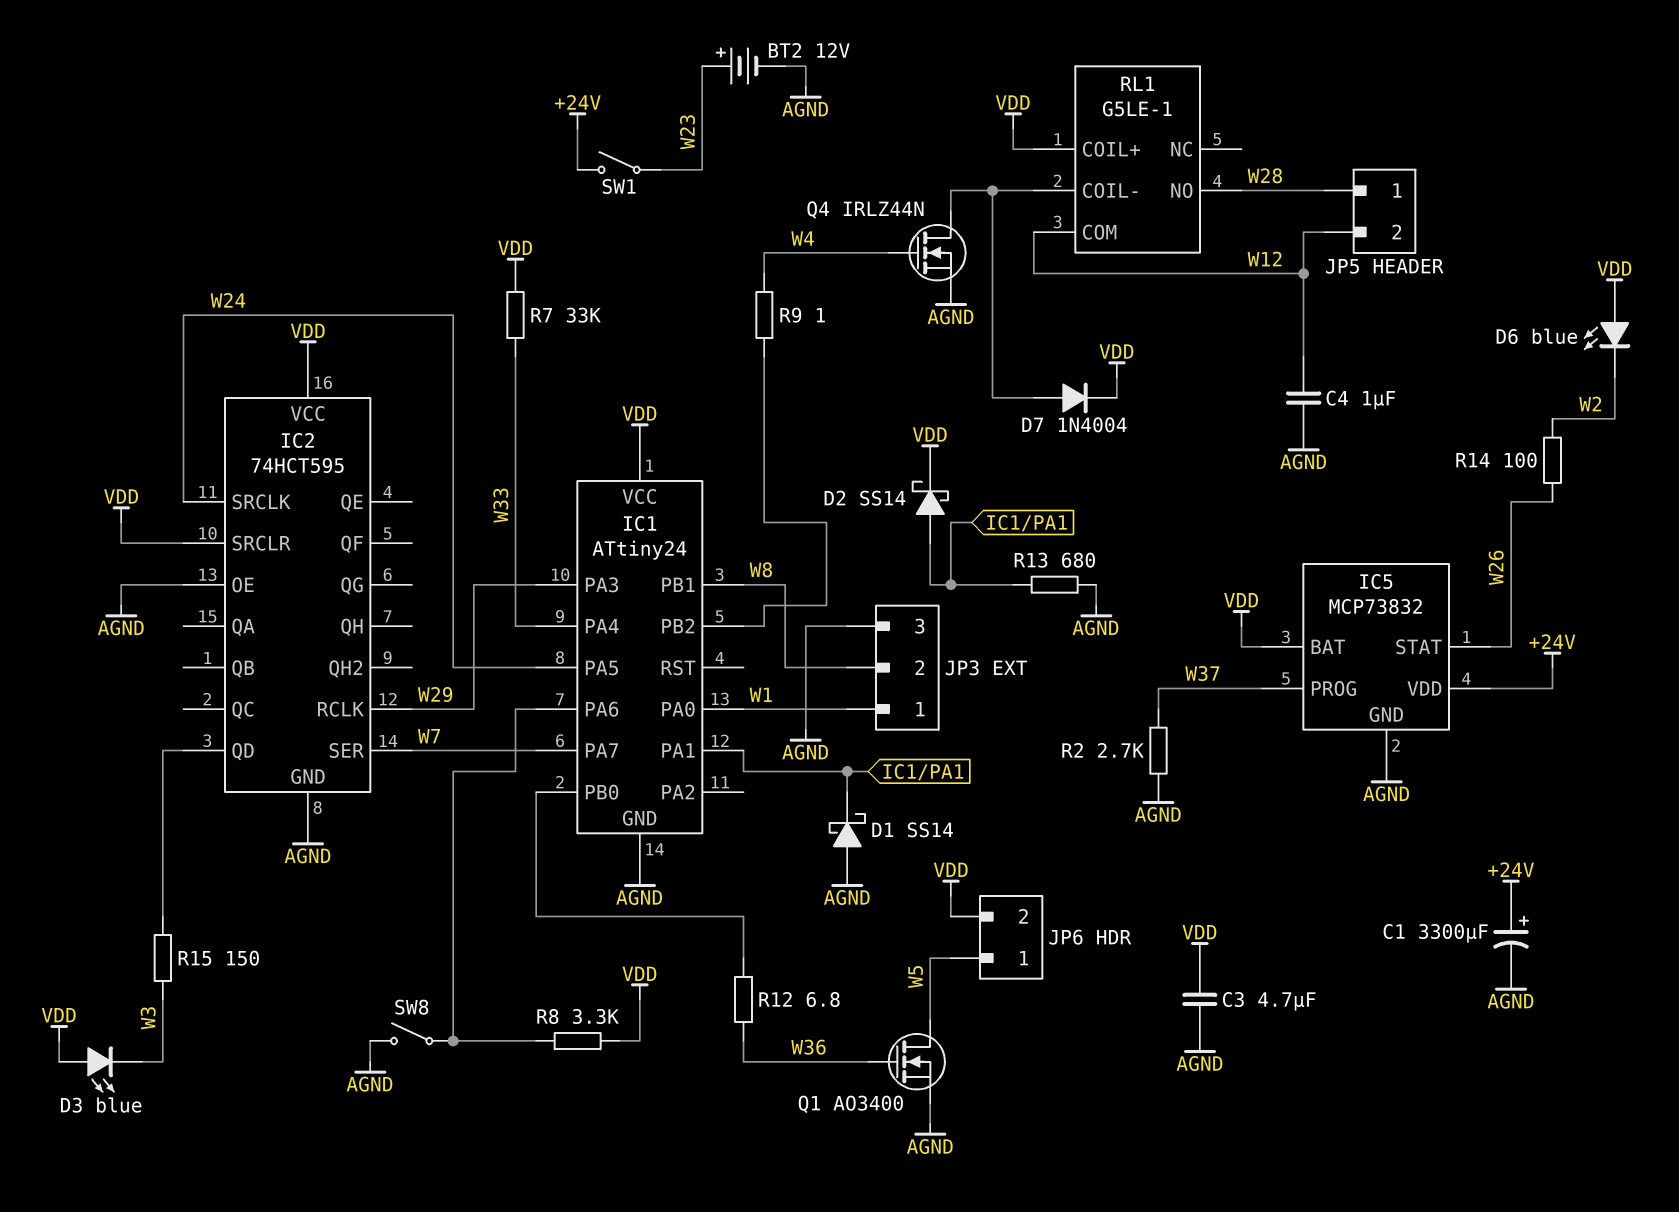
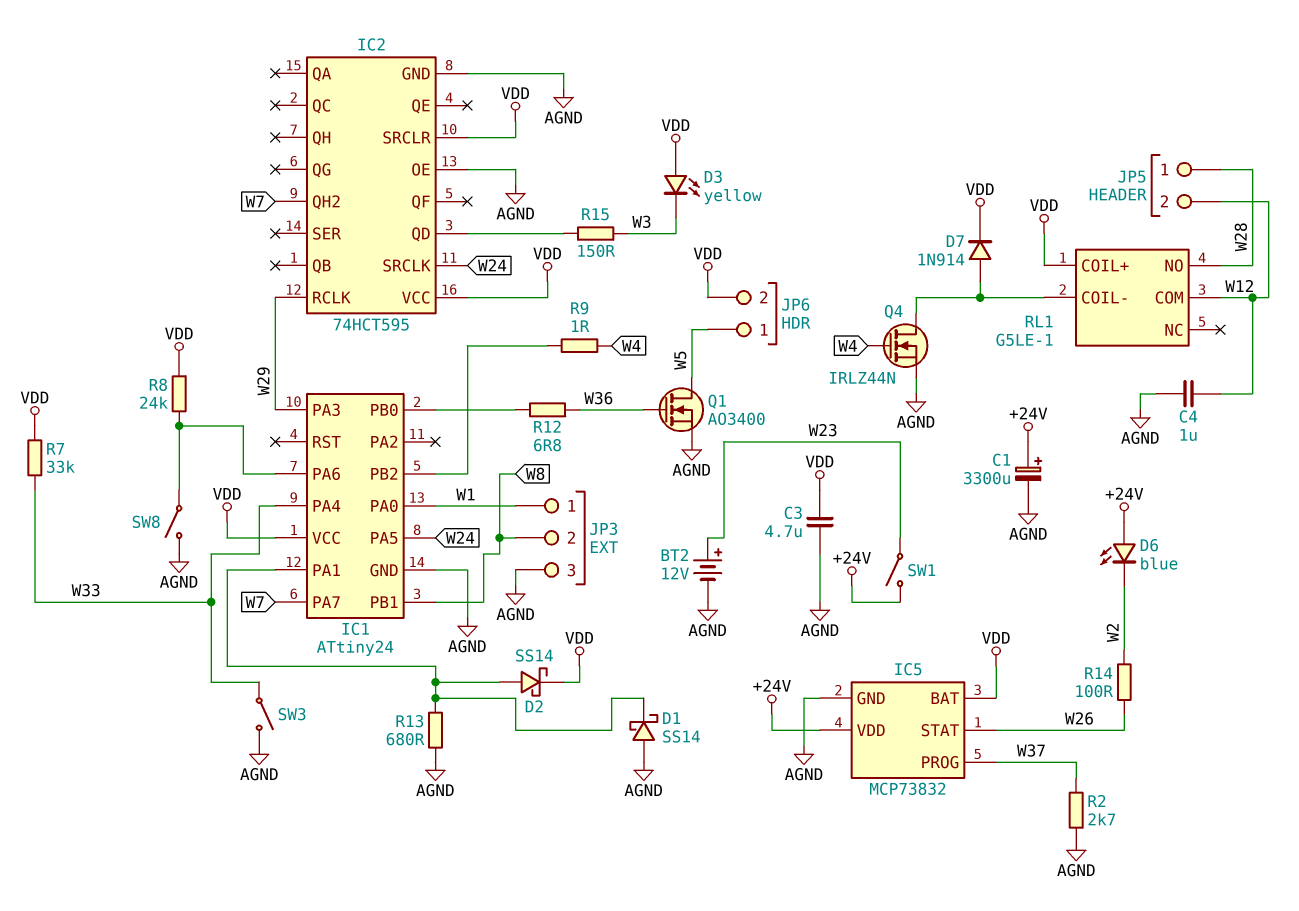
D3: LED blue (A VDD, K W3) -> LED yellow (A VDD, K W3)
D6: LED blue (A VDD, K W2) -> LED blue (A +24V, K W2)
D7: diode 1N4004 (A RL1/COIL-, K VDD) -> diode 1N914 (A RL1/COIL-, K VDD)
IC2 pin QH2: none -> W7
IC2 pin SER: W7 -> none
R8: 3.3k (IC1/PA6, VDD) -> 24k (IC1/PA6, VDD)
SW3: none -> switch (AGND, W33)

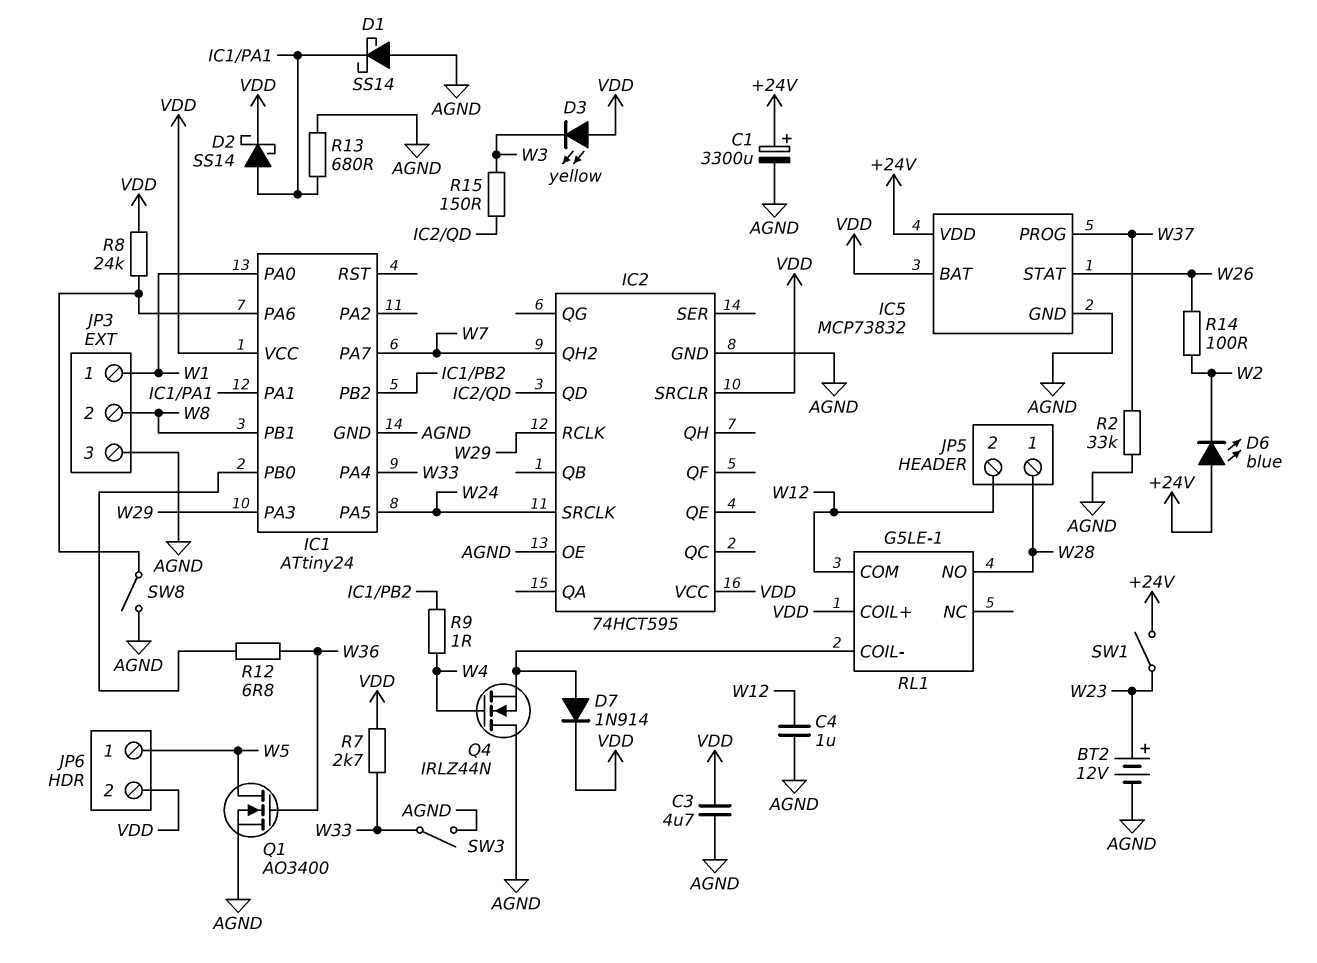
Q4: NMOS IRLZ44N (G W4, D RL1/COIL-, S AGND) -> NMOS IRLZ44N (G W4, D AGND, S RL1/COIL-)
R2: 2.7k (AGND, W37) -> 33k (AGND, W37)
R7: 33k (VDD, W33) -> 2.7k (VDD, W33)

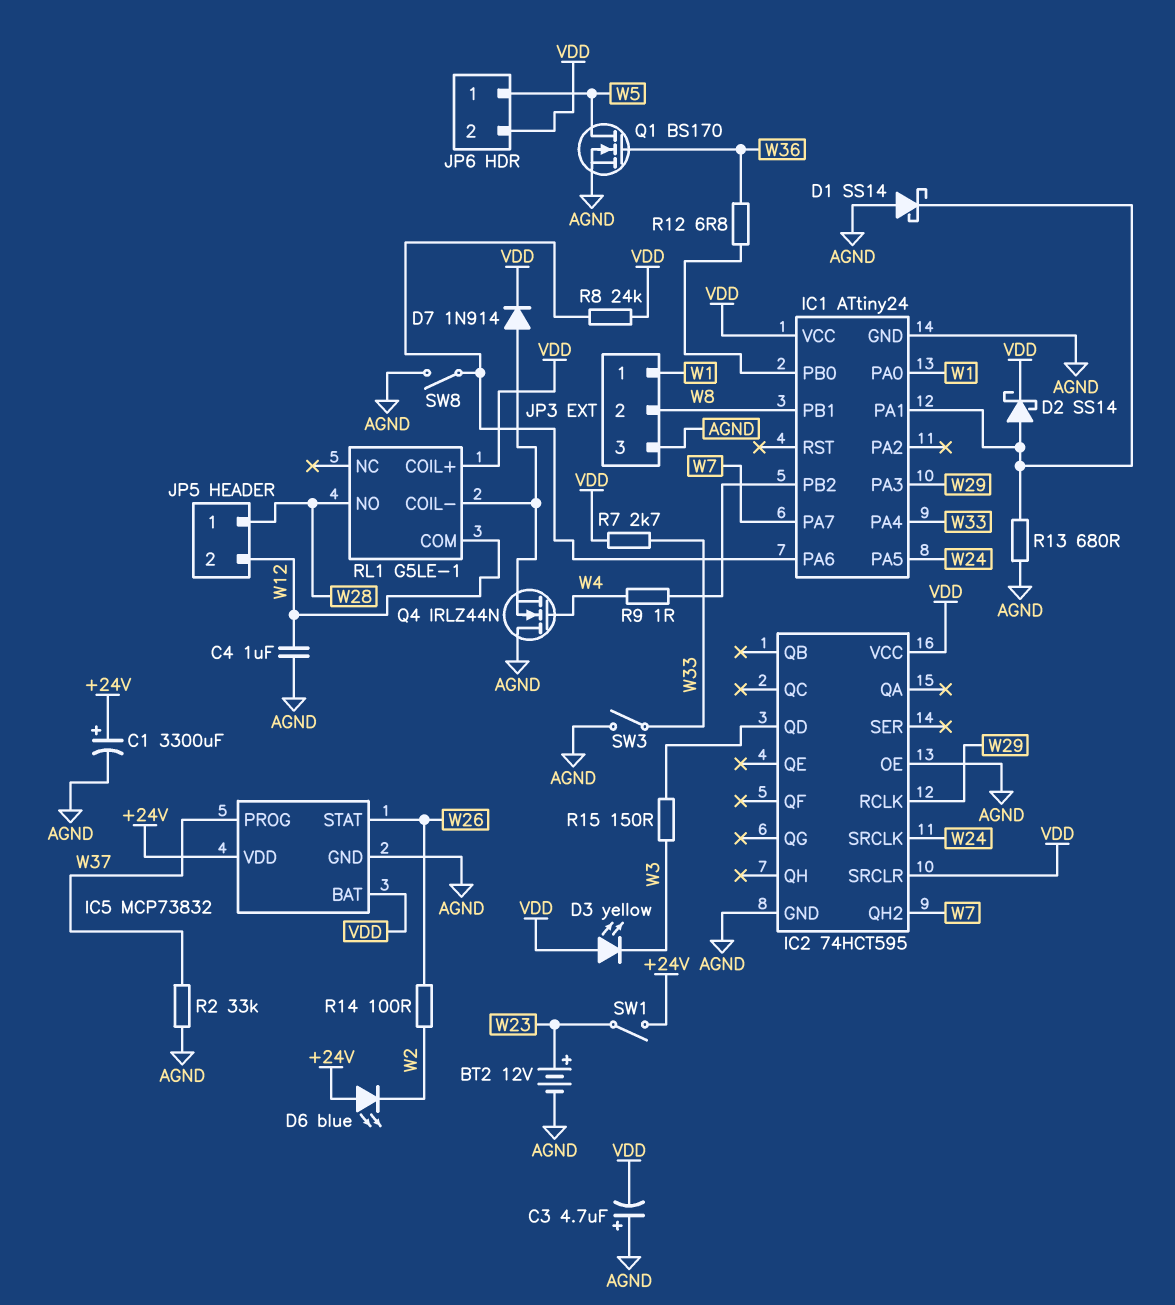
C3: 4.7uF (AGND, VDD) -> 4.7uF (plus AGND, minus VDD)
Q1: NMOS AO3400 (G W36, D W5, S AGND) -> NMOS BS170 (G W36, D W5, S AGND)

